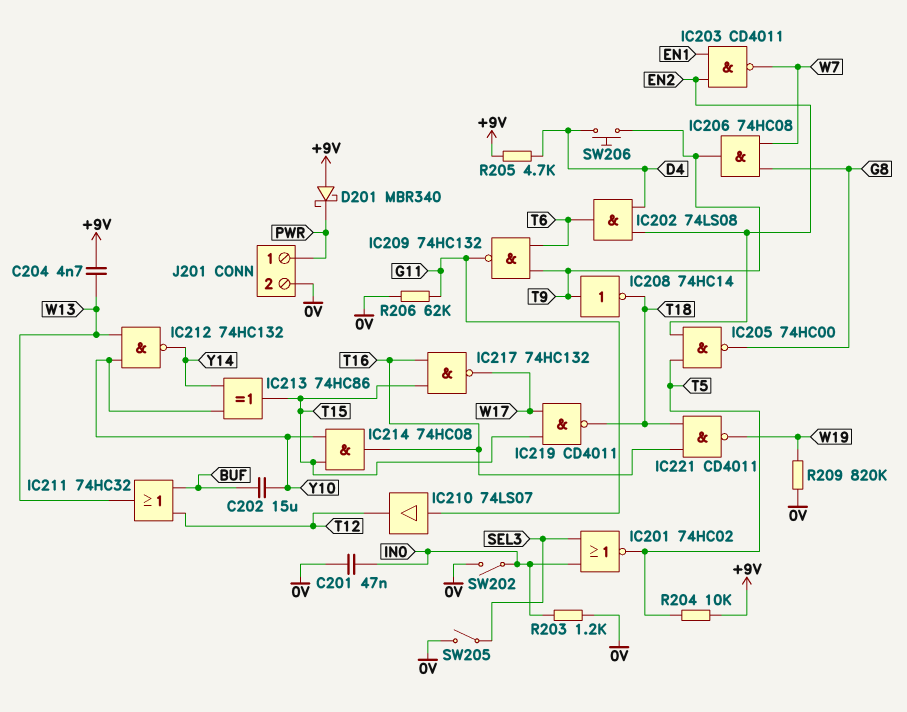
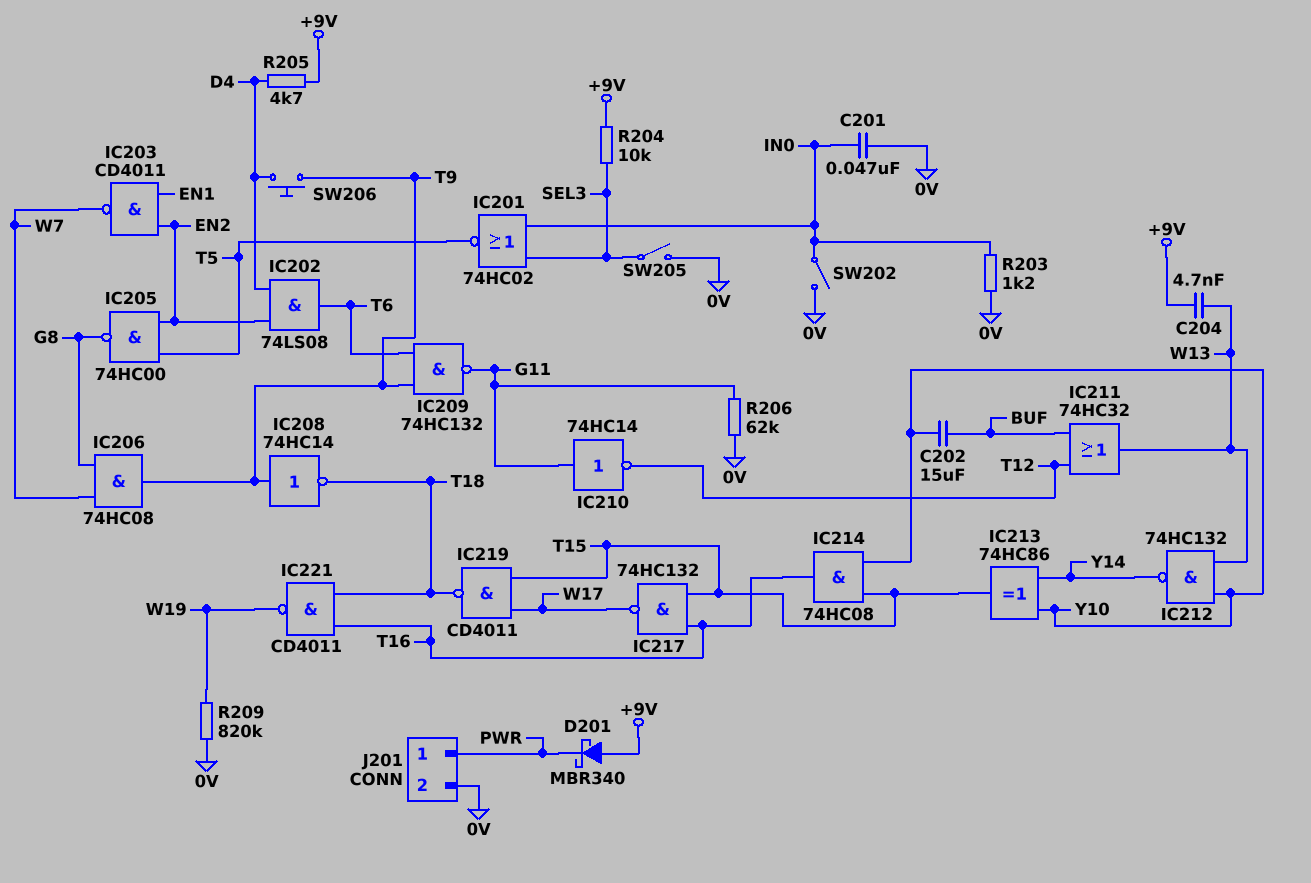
IC210: buffer 74LS07 (in G11, out T12) -> NOT 74HC14 (in G11, out T12)
R204: 10k (+9V, T5) -> 10k (+9V, SEL3)

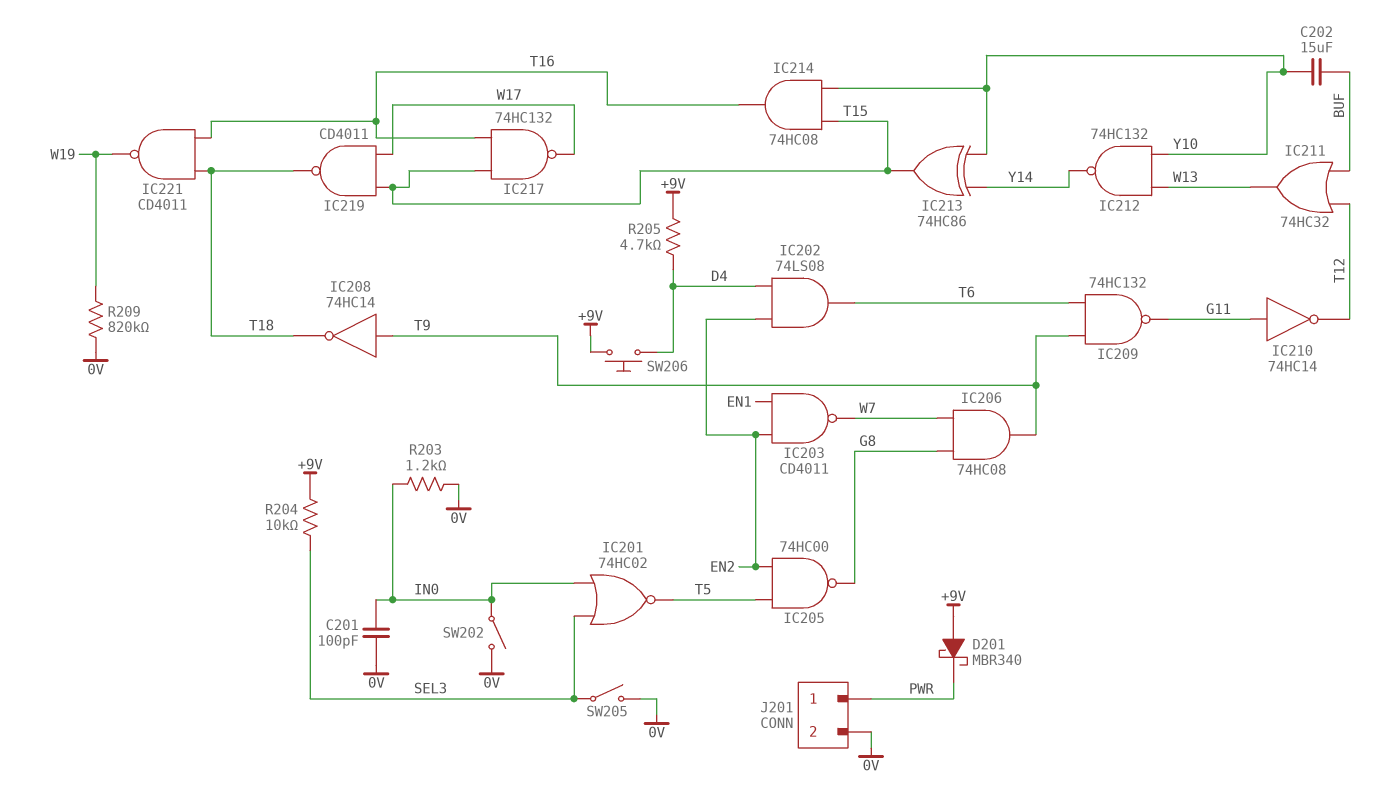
C201: 47nF (0V, IN0) -> 100pF (0V, IN0)
C204: 4.7nF (+9V, W13) -> none
R206: 62k (0V, G11) -> none
SW206: button (D4, T9) -> button (+9V, D4)

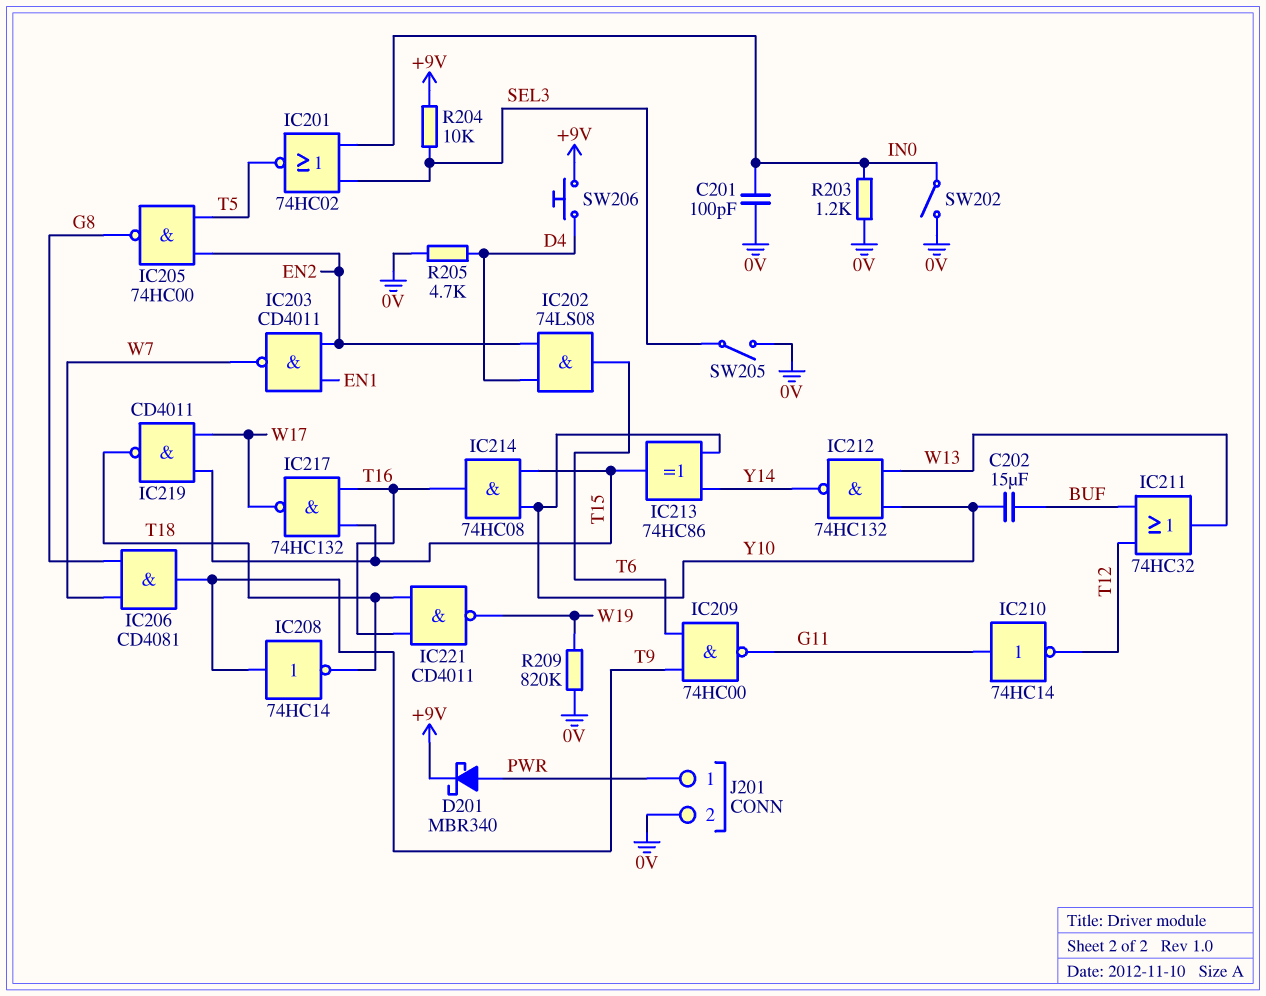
D201: schottky MBR340 (A +9V, K PWR) -> schottky MBR340 (A PWR, K +9V)
IC206: AND 74HC08 (in G8, in W7, out T9) -> AND CD4081 (in G8, in W7, out T9)
IC209: NAND 74HC132 (in T6, in T9, out G11) -> NAND 74HC00 (in T6, in T9, out G11)
R205: 4.7k (+9V, D4) -> 4.7k (0V, D4)

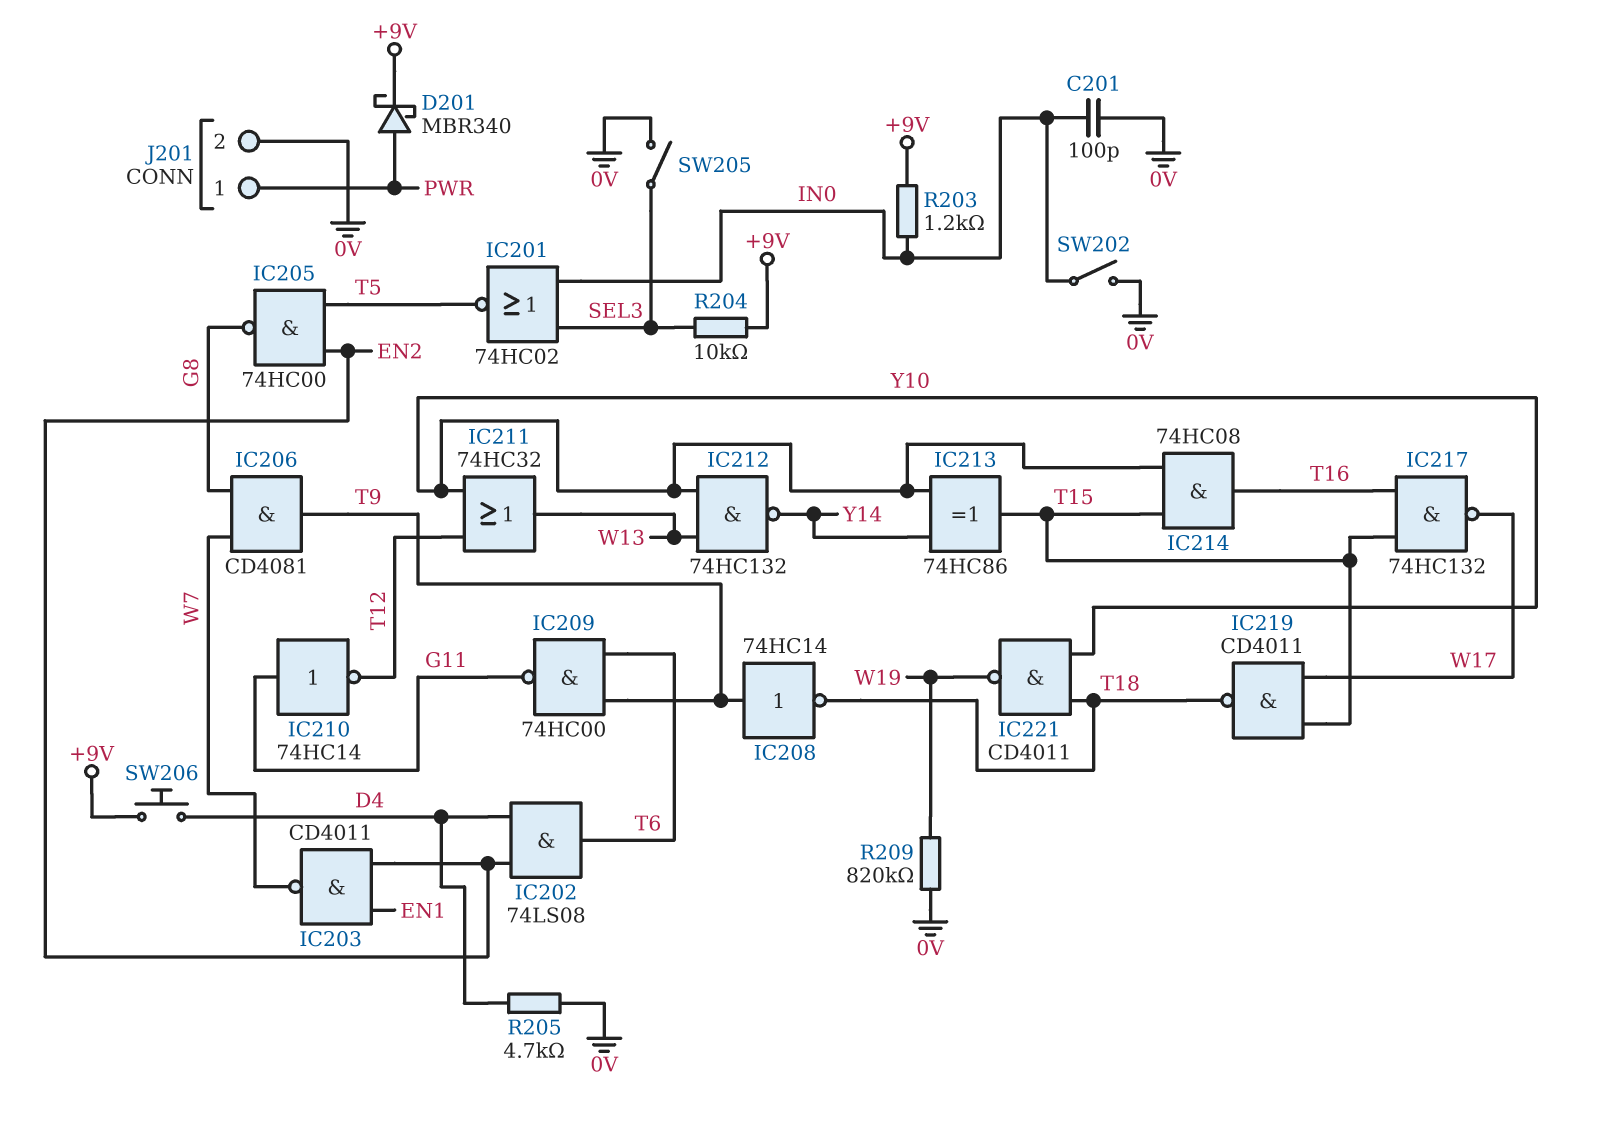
C202: 15uF (BUF, Y10) -> none
IC211: OR 74HC32 (in BUF, in T12, out W13) -> OR 74HC32 (in T12, in Y10, out W13)
IC221: NAND CD4011 (in T16, in T18, out W19) -> NAND CD4011 (in T18, in Y10, out W19)
R203: 1.2k (0V, IN0) -> 1.2k (+9V, IN0)

